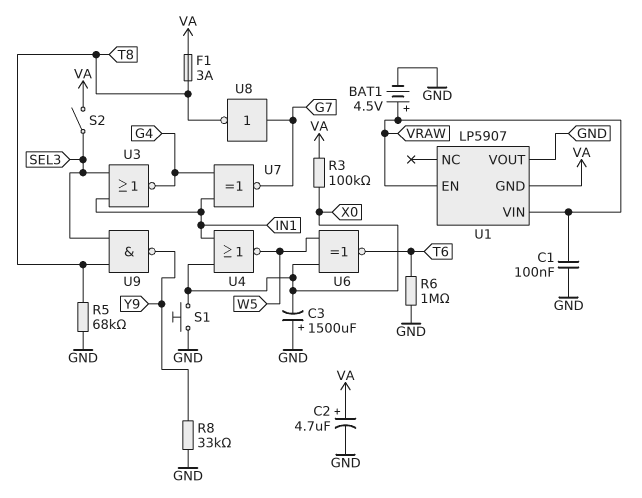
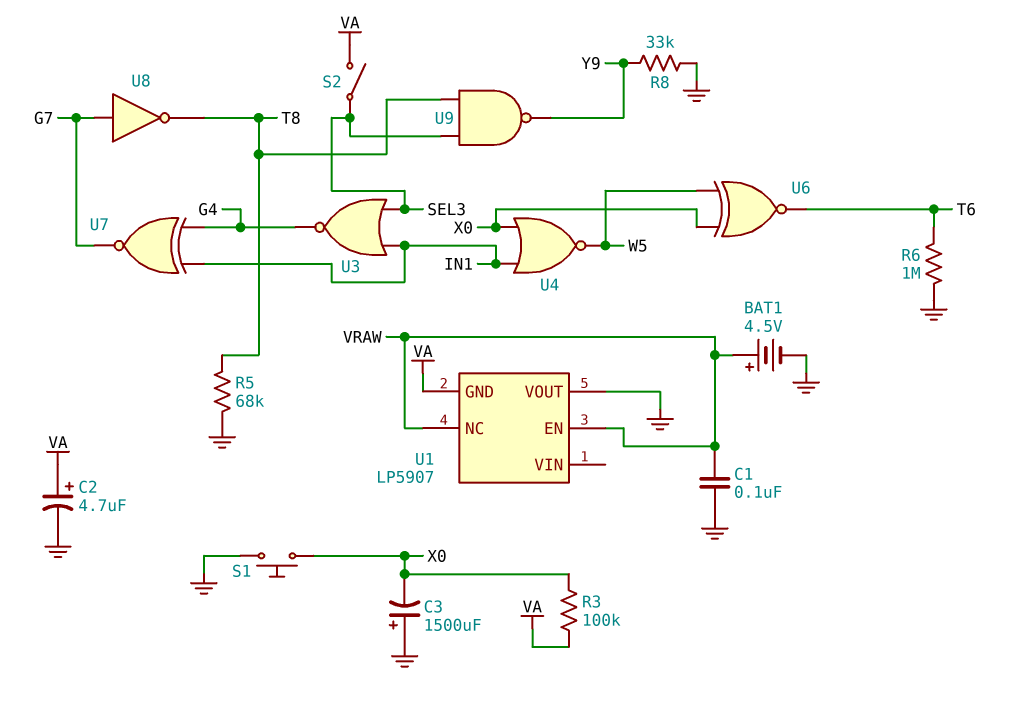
F1: 3A (T8, VA) -> none
U1 pin NC: none -> VRAW
U1 pin VIN: VRAW -> none

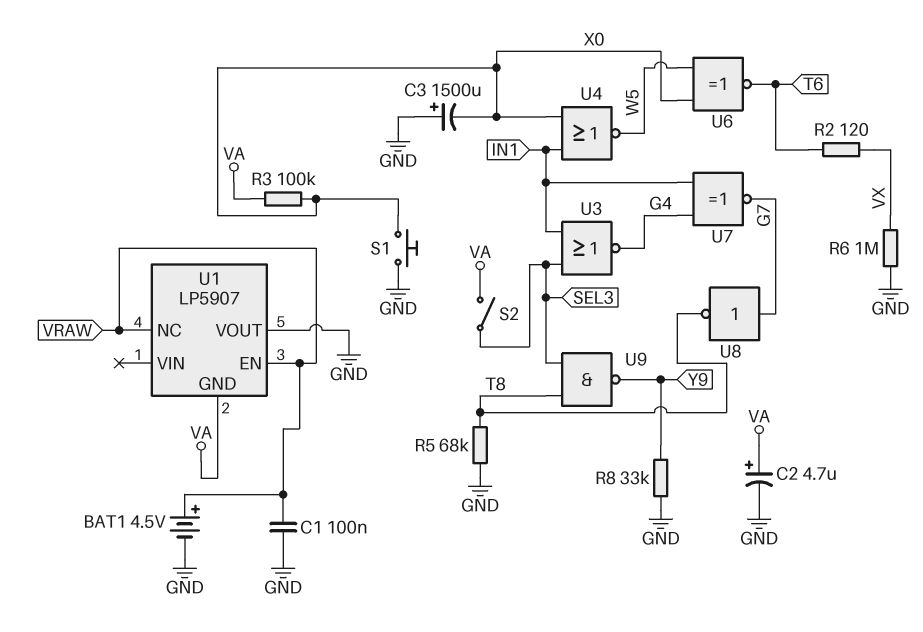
R2: none -> 120 (T6, VX)
R6: 1M (GND, T6) -> 1M (GND, VX)

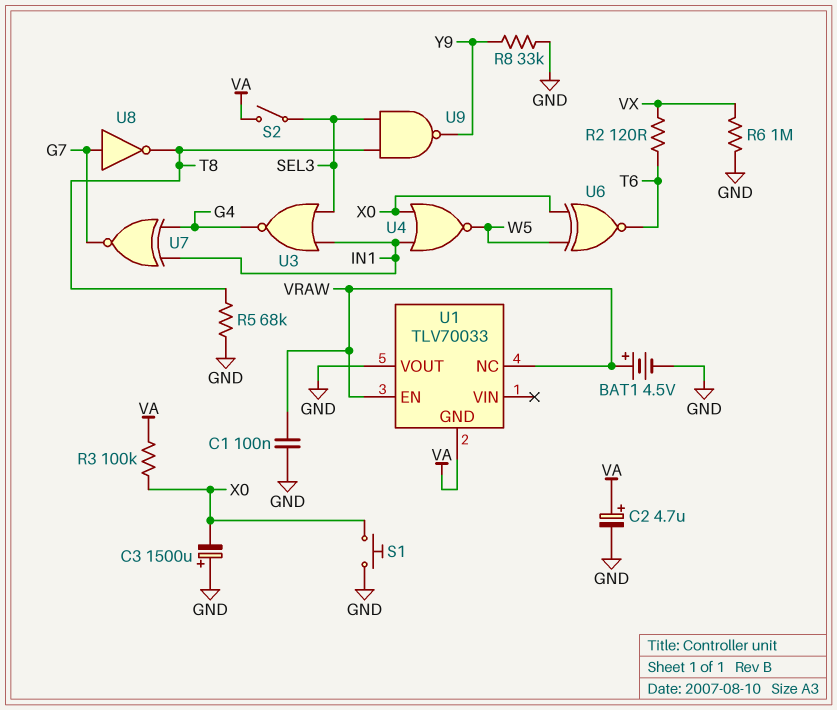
U1: LP5907 -> TLV70033

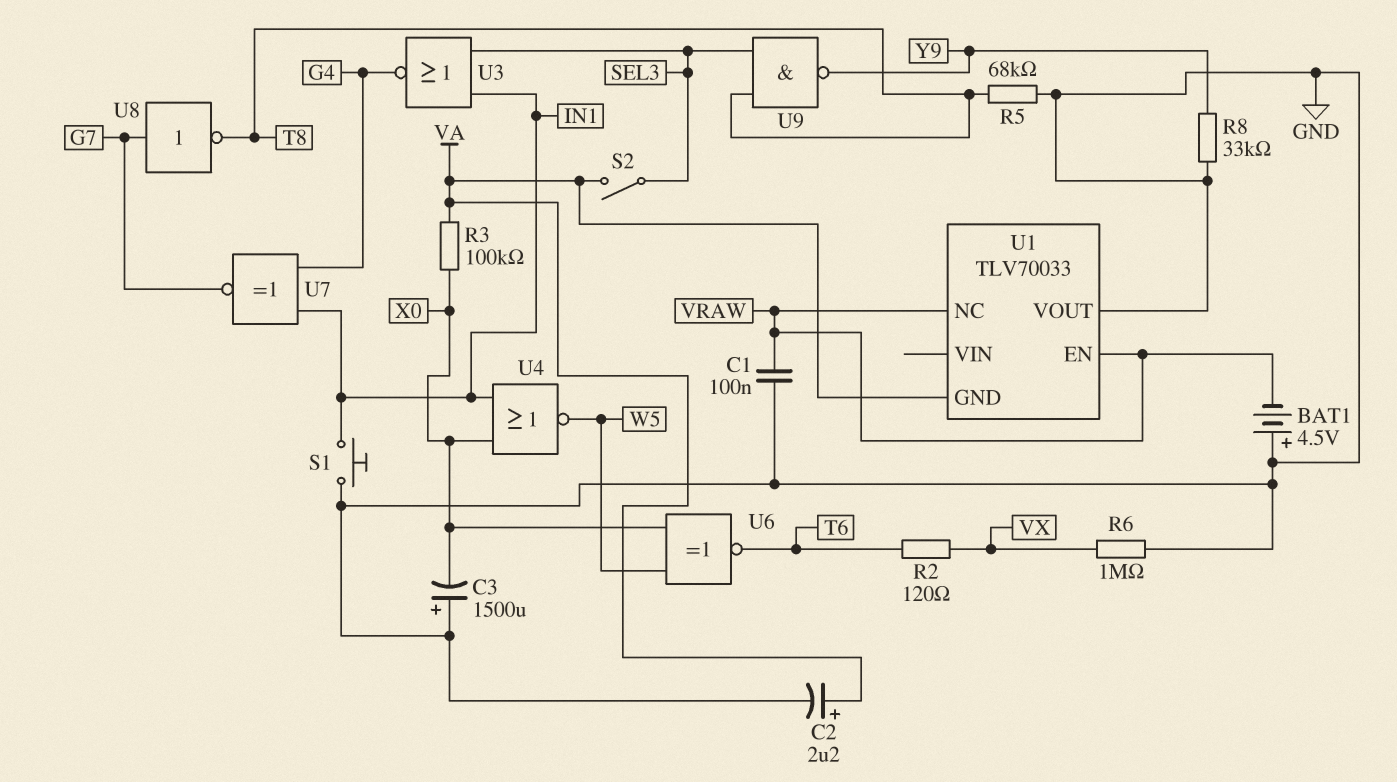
BAT1: 4.5V (plus VRAW, minus GND) -> 4.5V (plus GND, minus VRAW)
C2: 4.7uF (plus VA, minus GND) -> 2.2uF (plus VA, minus GND)
S1: button (GND, X0) -> button (GND, IN1)

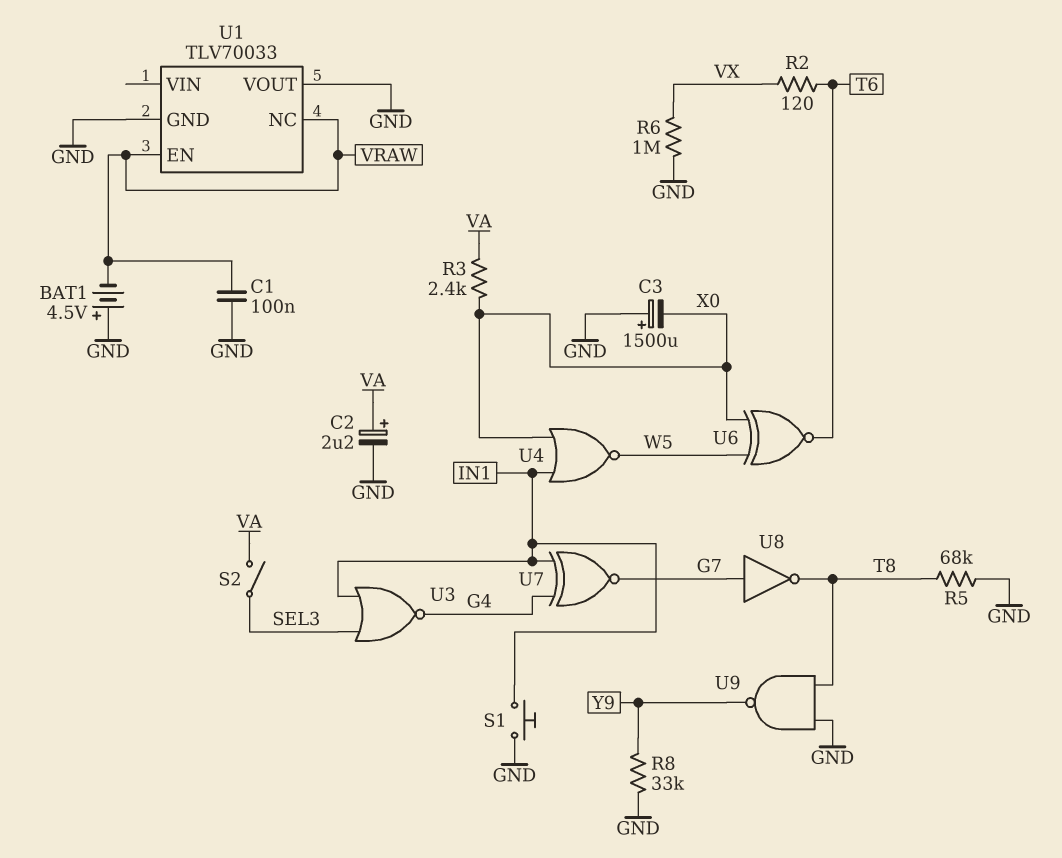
R3: 100k (VA, X0) -> 2.4k (VA, X0)
U1 pin GND: VA -> GND
U9: NAND (in SEL3, in T8, out Y9) -> NAND (in GND, in T8, out Y9)

